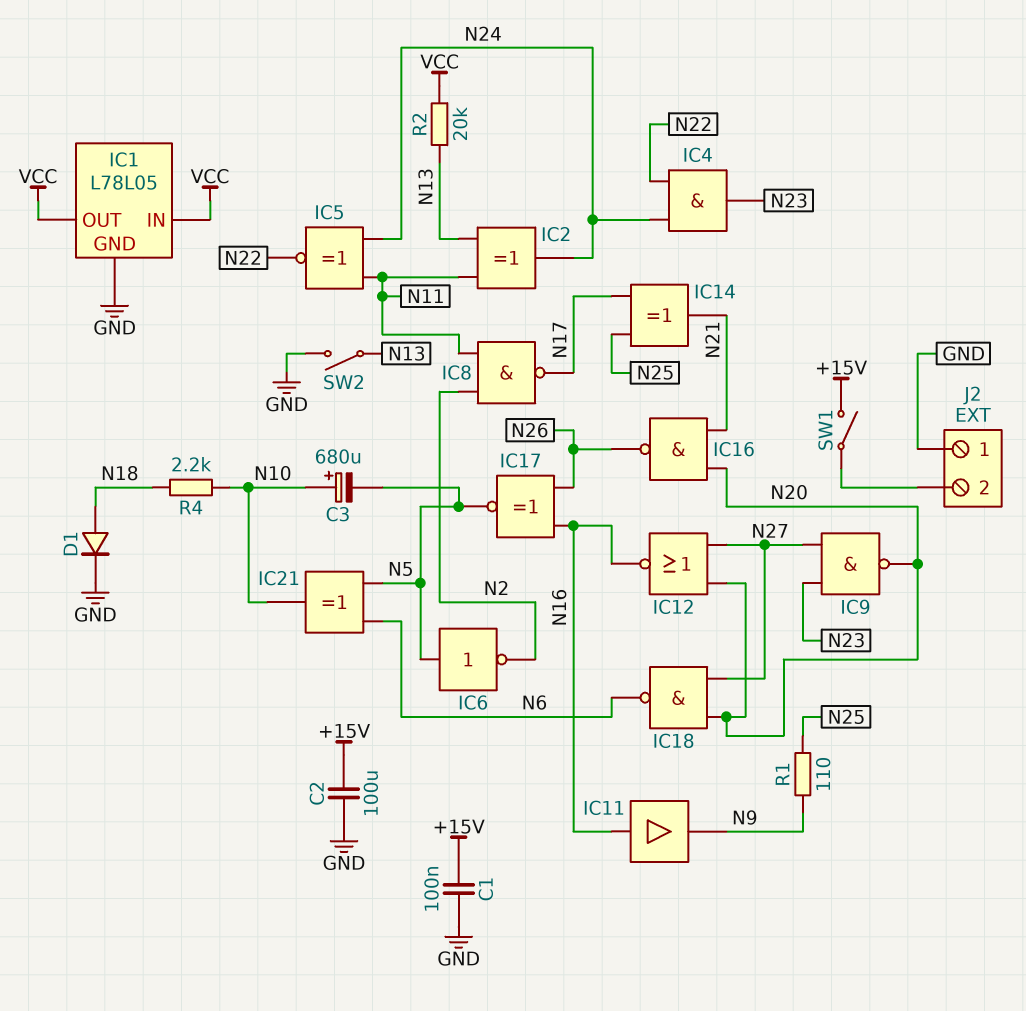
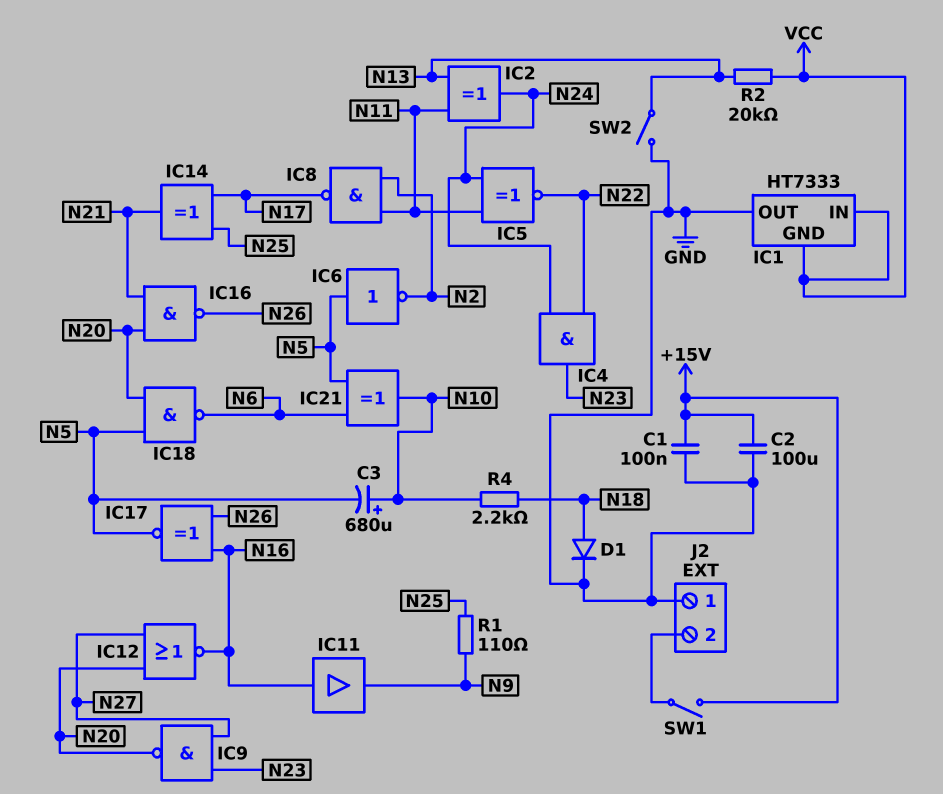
IC1: L78L05 -> HT7333
IC1 pin GND: GND -> VCC
IC1 pin OUT: VCC -> GND
IC18: NAND (in N20, in N27, out N6) -> NAND (in N5, in N20, out N6)

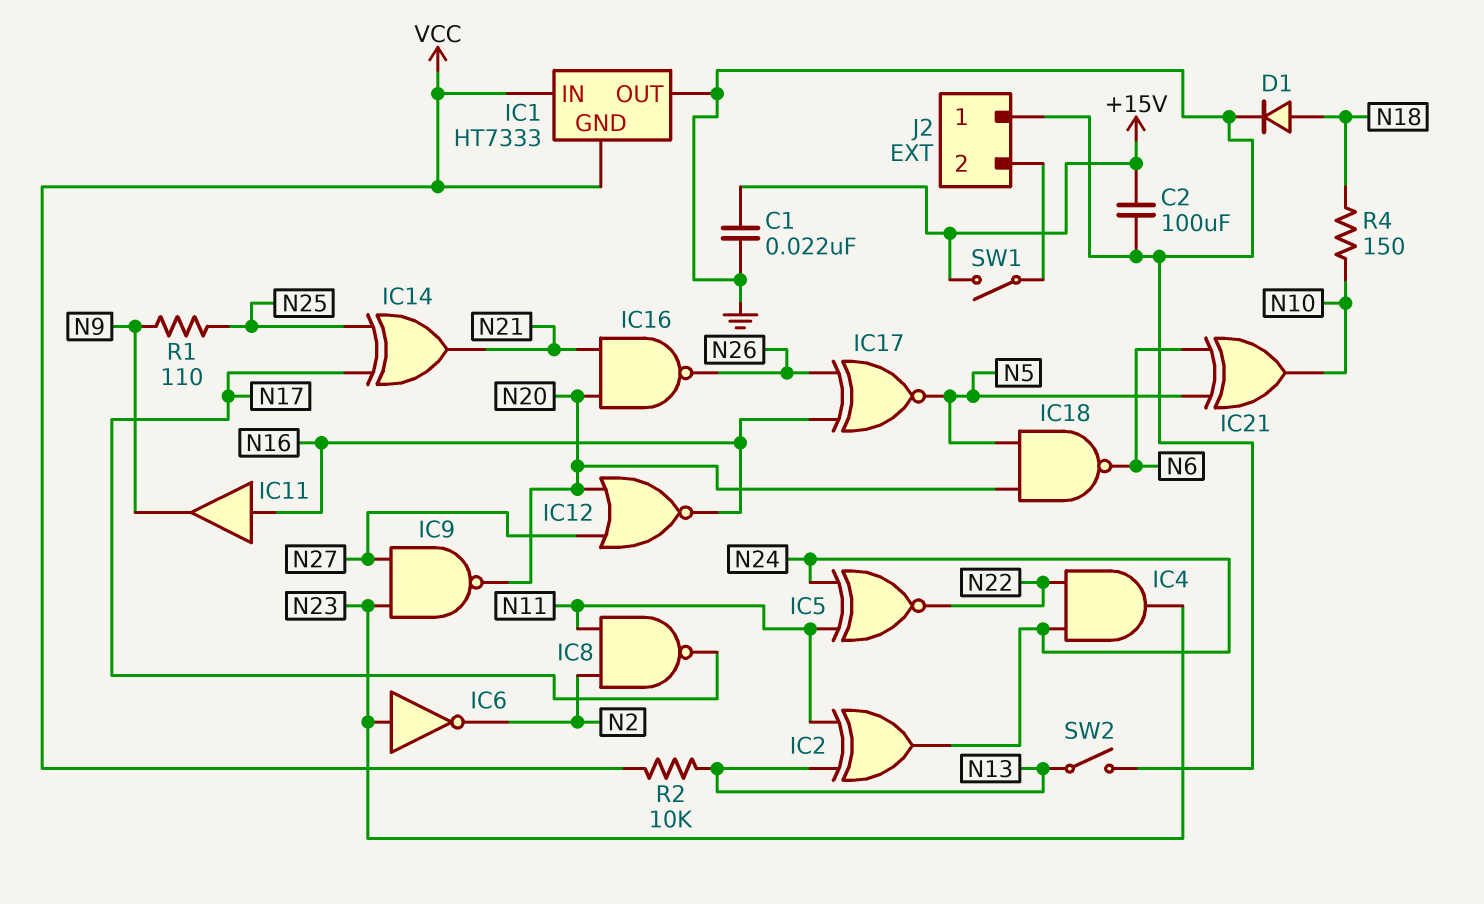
C1: 100nF (+15V, GND) -> 22nF (+15V, GND)
C3: 680uF (plus N10, minus N5) -> none
IC6: NOT (in N5, out N2) -> NOT (in N23, out N2)
R2: 20k (N13, VCC) -> 10k (N13, VCC)
R4: 2.2k (N10, N18) -> 150 (N10, N18)

